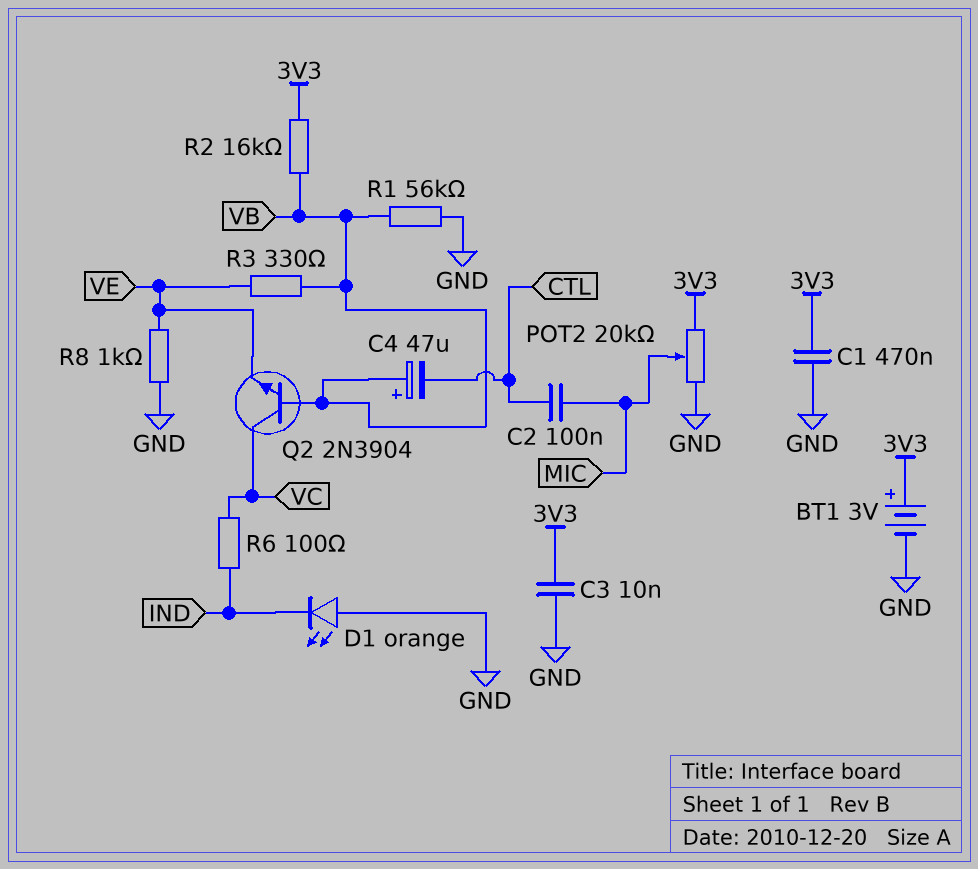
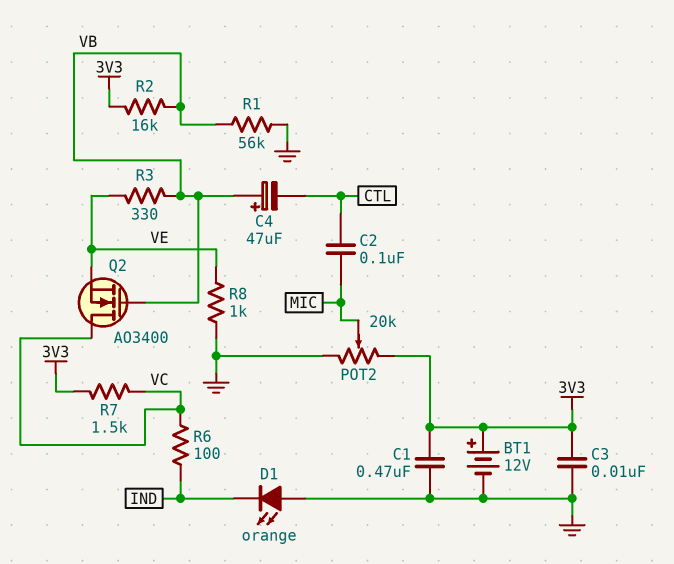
BT1: 3V (plus 3V3, minus GND) -> 12V (plus 3V3, minus GND)
Q2: NPN 2N3904 (B VB, C VC, E VE) -> NMOS AO3400 (G VB, D VC, S VE)
R7: none -> 1.5k (3V3, VC)

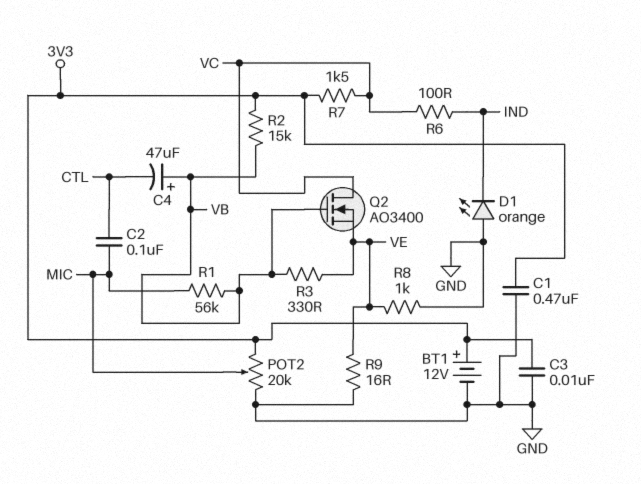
R1: 56k (GND, VB) -> 56k (MIC, VB)
R2: 16k (3V3, VB) -> 15k (3V3, VB)
R9: none -> 16 (GND, VE)

